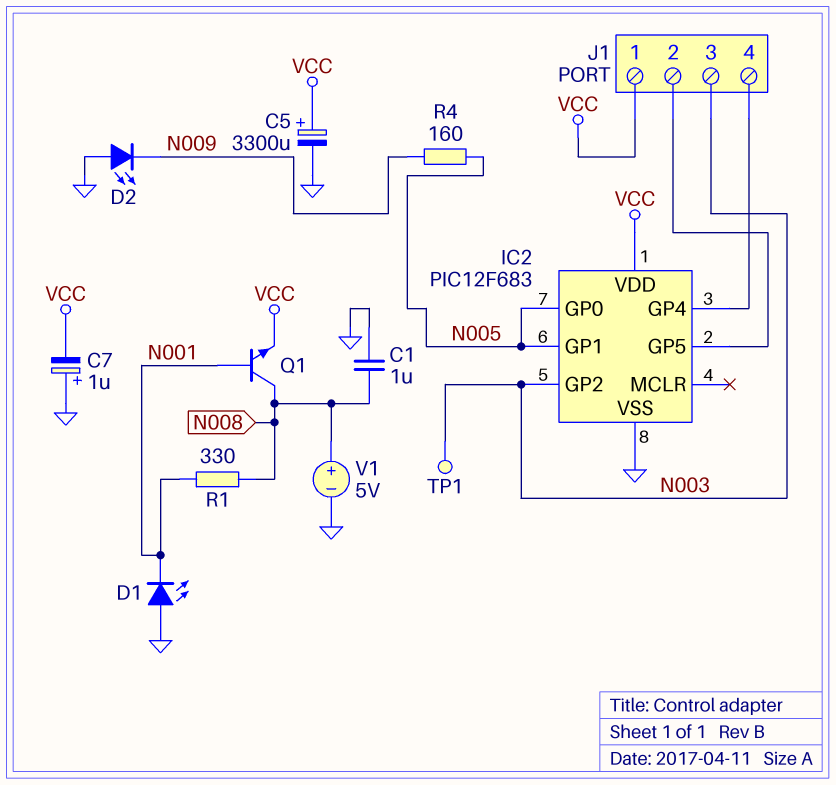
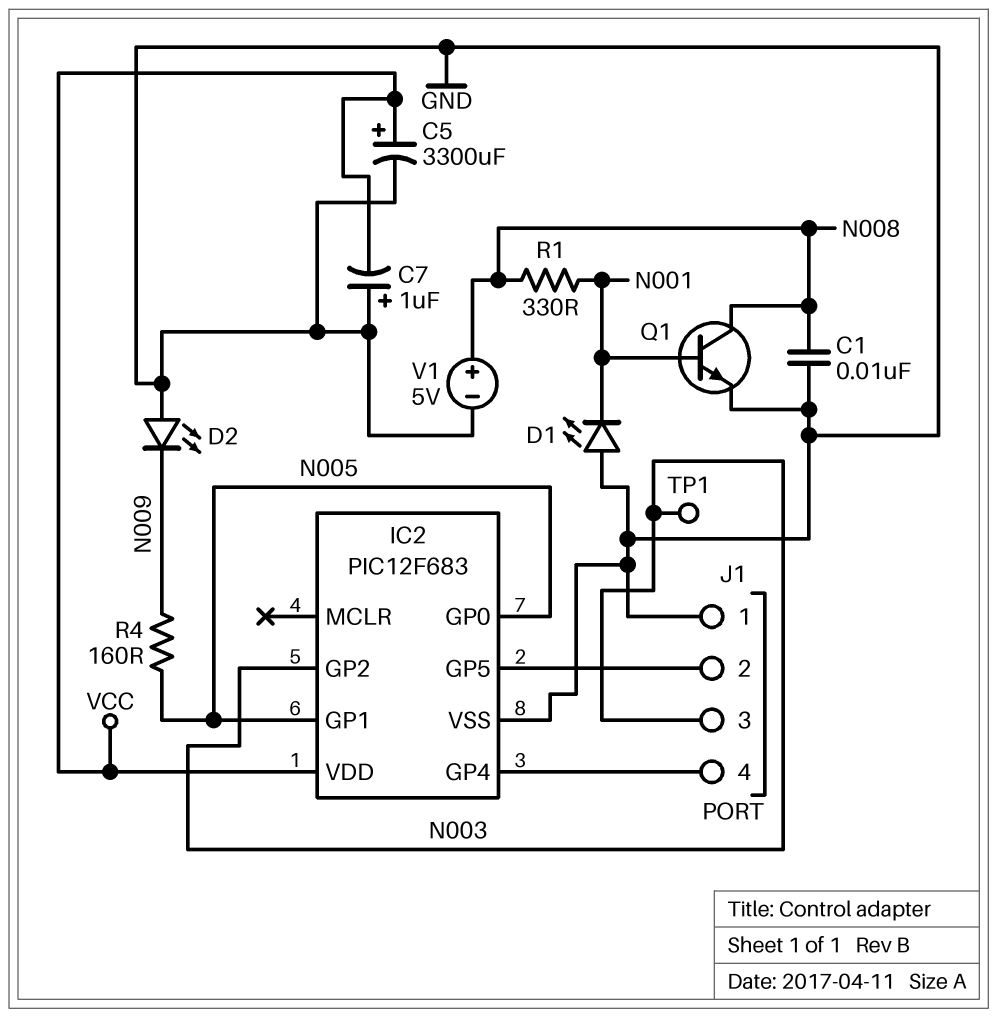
C1: 1uF (GND, N008) -> 10nF (GND, N008)
J1 pin 1: VCC -> GND
Q1: NPN (B N001, C N008, E VCC) -> NPN (B N001, C N008, E GND)

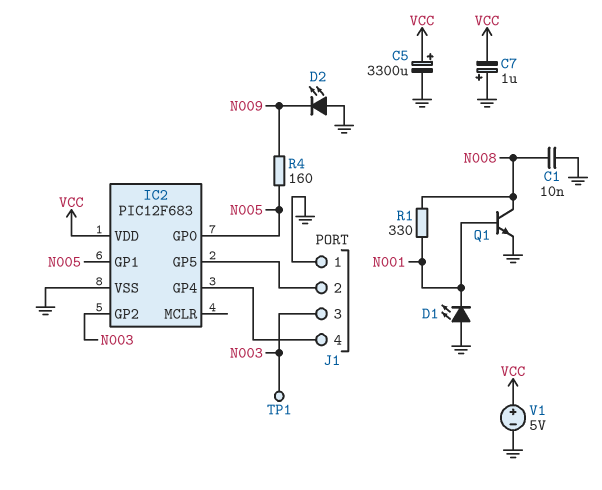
V1: 5V (plus N008, minus GND) -> 5V (plus VCC, minus GND)

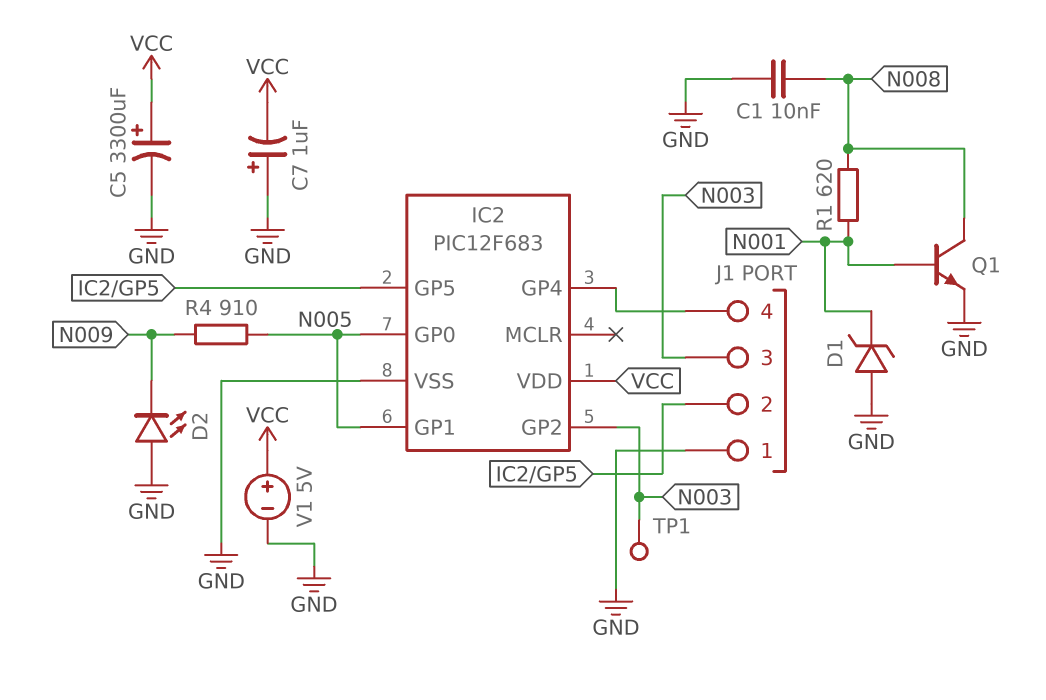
D1: LED (A GND, K N001) -> zener (A GND, K N001)
R1: 330 (N001, N008) -> 620 (N001, N008)
R4: 160 (N005, N009) -> 910 (N005, N009)

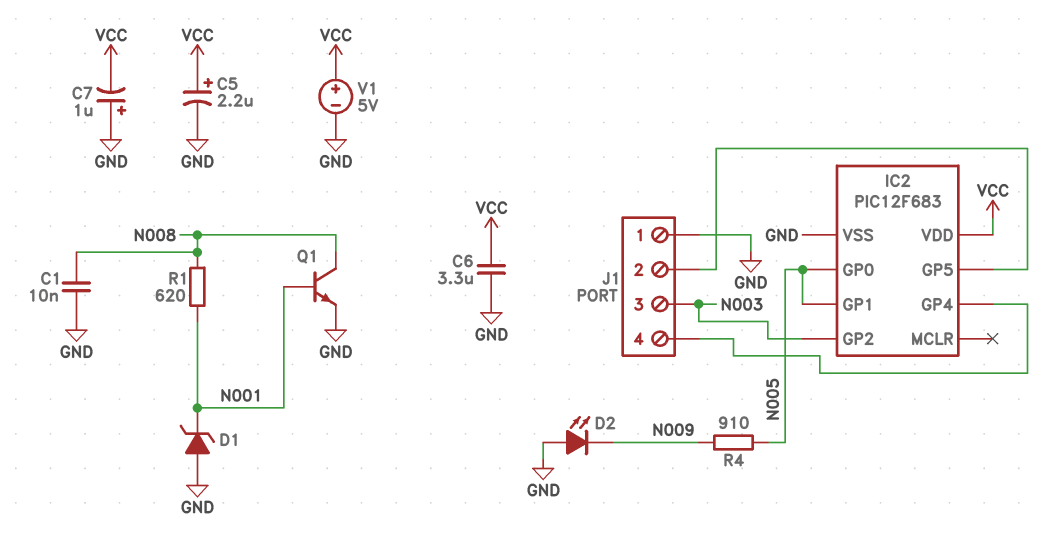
C5: 3300uF (plus VCC, minus GND) -> 2.2uF (plus VCC, minus GND)
C6: none -> 3.3uF (GND, VCC)
TP1: test point (N003) -> none

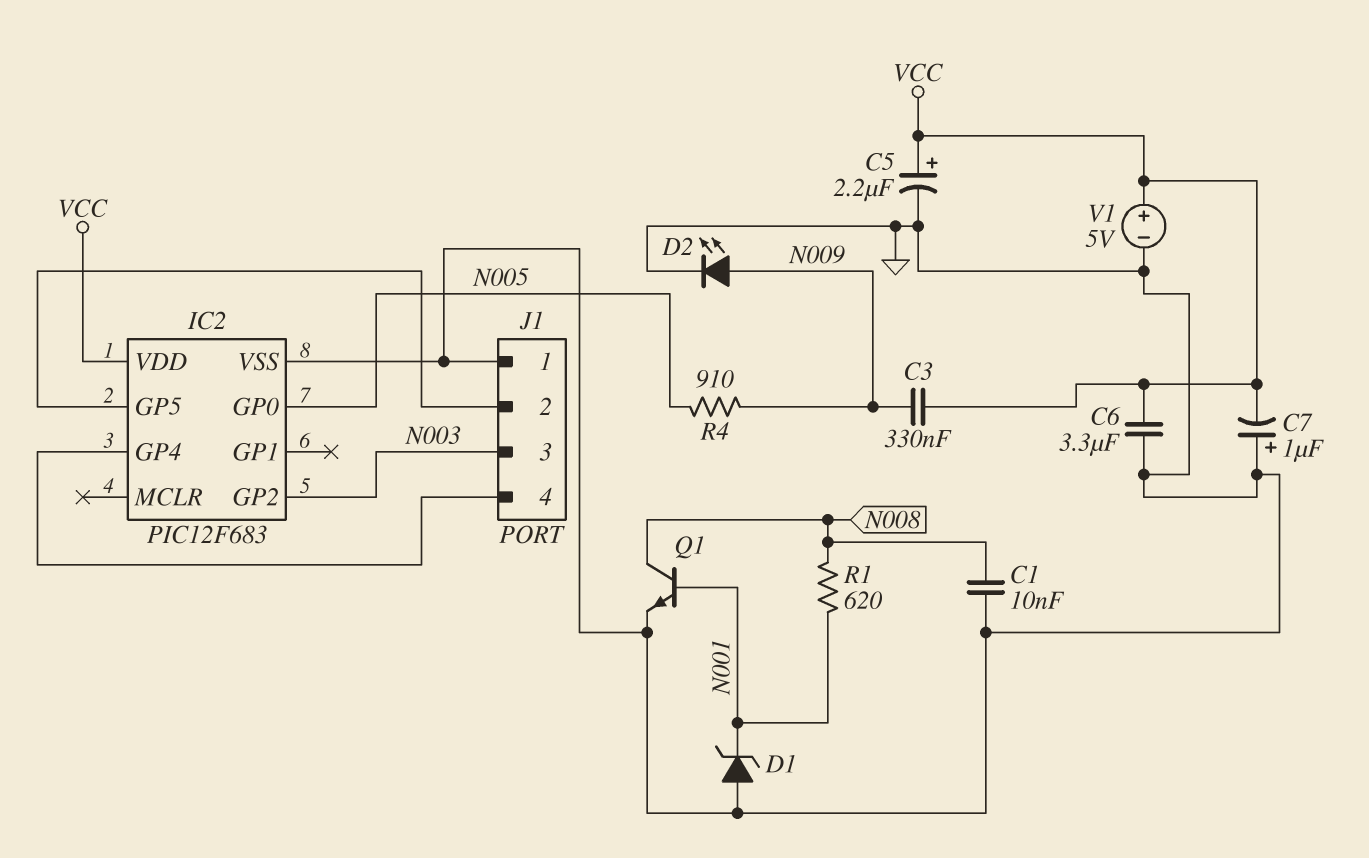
C3: none -> 330nF (N009, VCC)
D2: LED (A GND, K N009) -> LED (A N009, K GND)
IC2 pin GP1: N005 -> none

